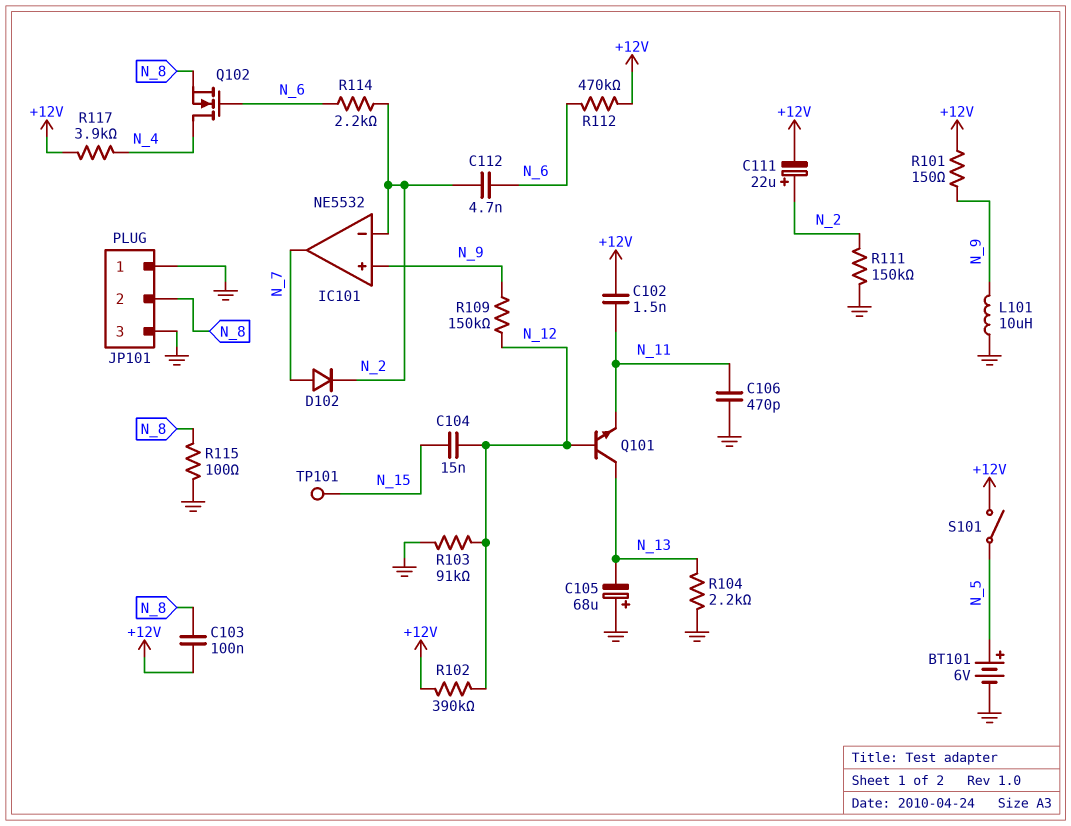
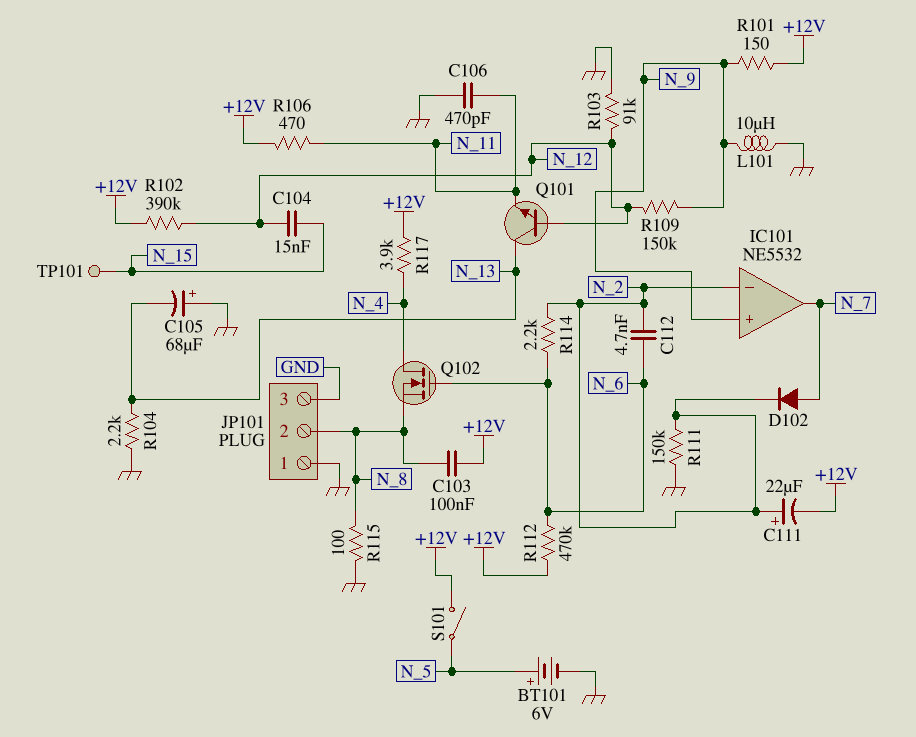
C102: 1.5nF (+12V, N_11) -> none
R106: none -> 470 (+12V, N_11)

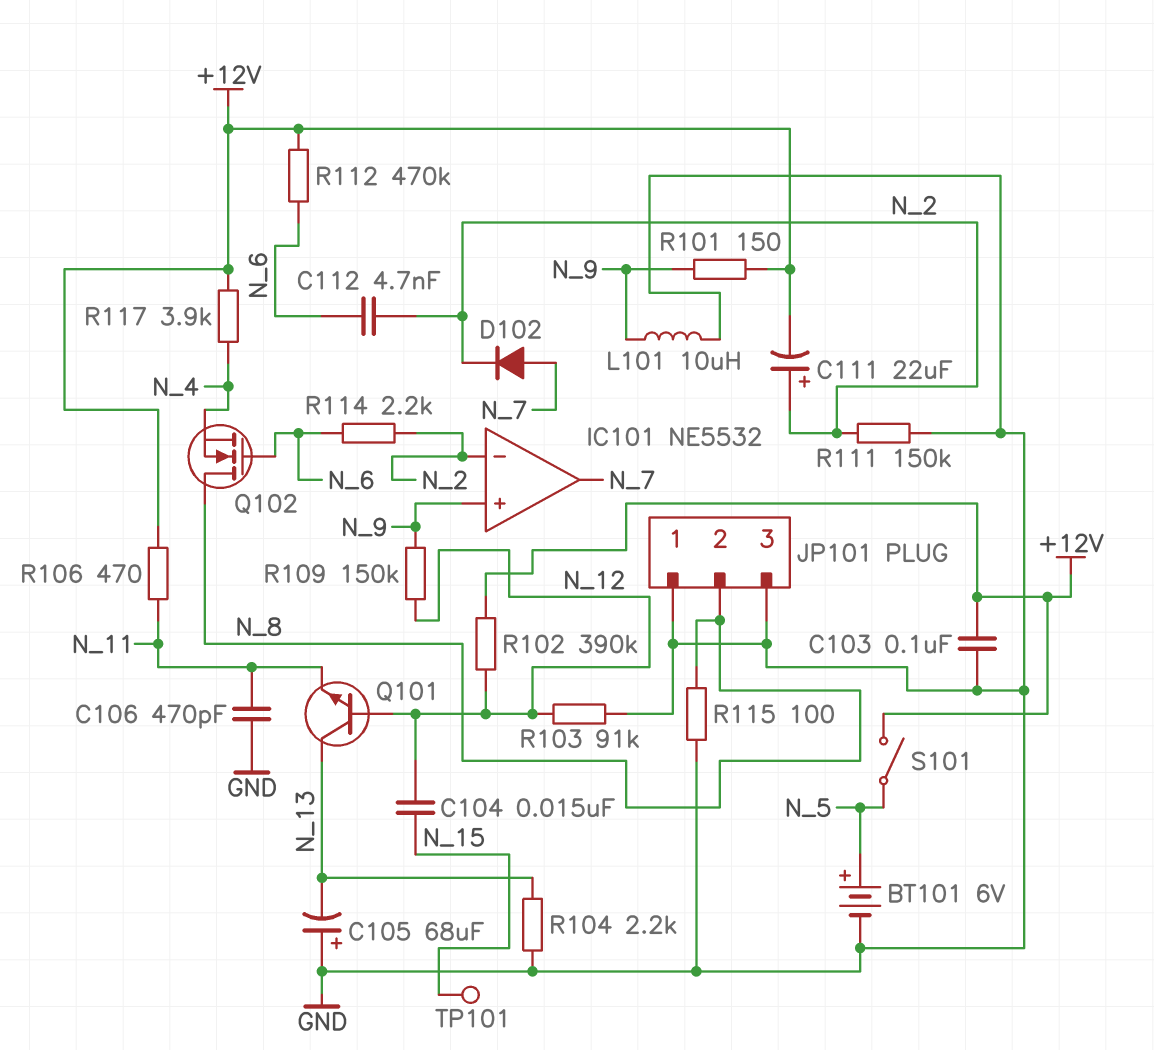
C103: 100nF (+12V, N_8) -> 100nF (+12V, GND)
Q102: NMOS (G N_6, D N_4, S N_8) -> NMOS (G N_6, D N_8, S N_4)

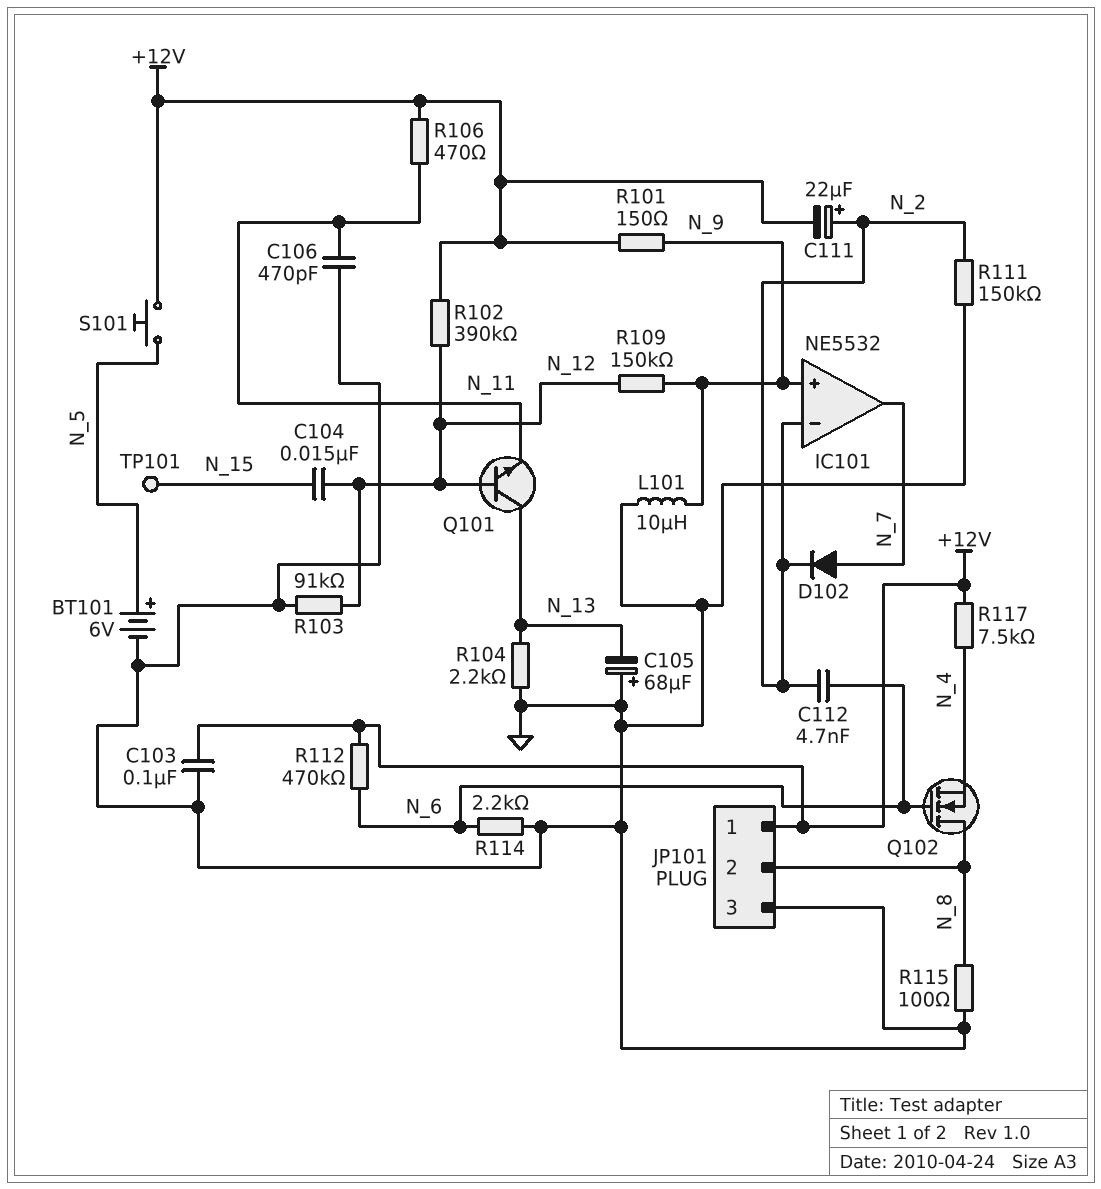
JP101 pin 1: GND -> +12V
R114: 2.2k (N_2, N_6) -> 2.2k (GND, N_6)
R117: 3.9k (+12V, N_4) -> 7.5k (+12V, N_4)
S101: switch (+12V, N_5) -> button (+12V, N_5)

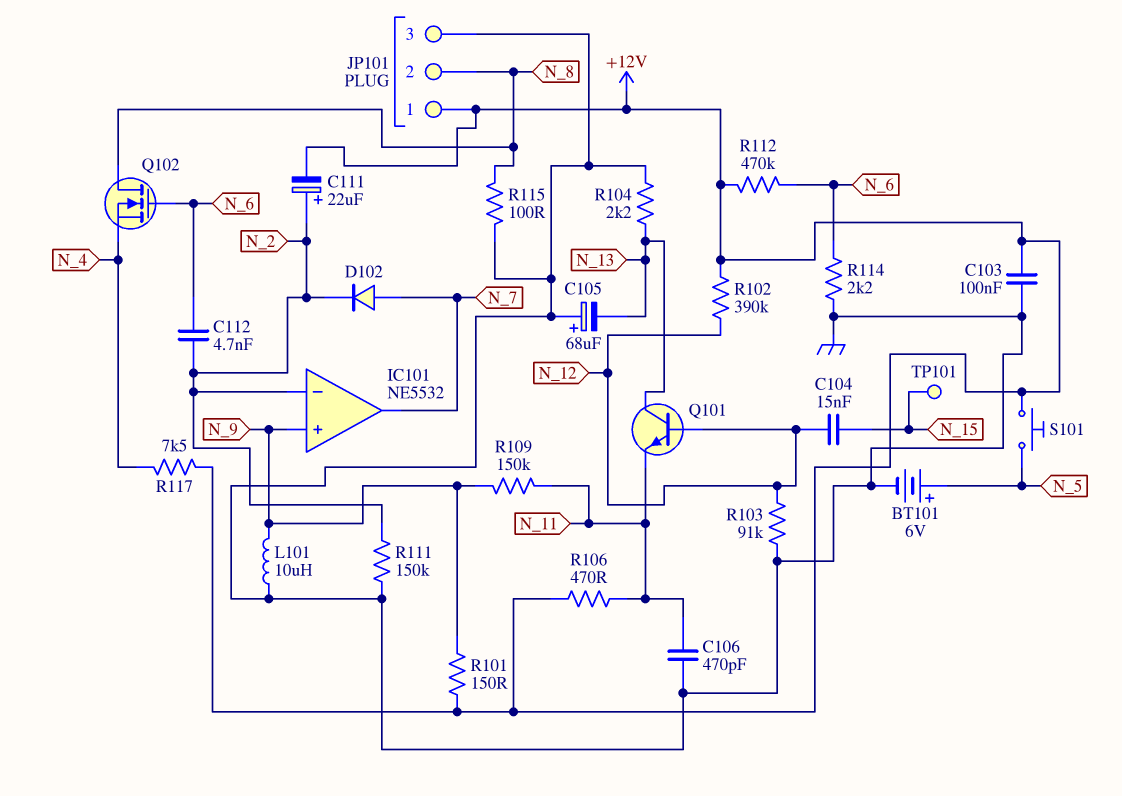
R109: 150k (N_9, N_12) -> 150k (N_9, N_11)

